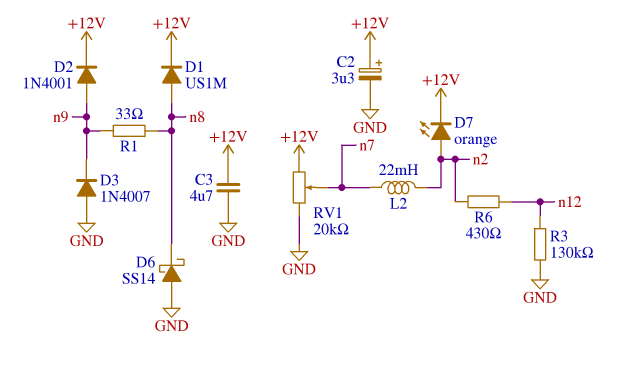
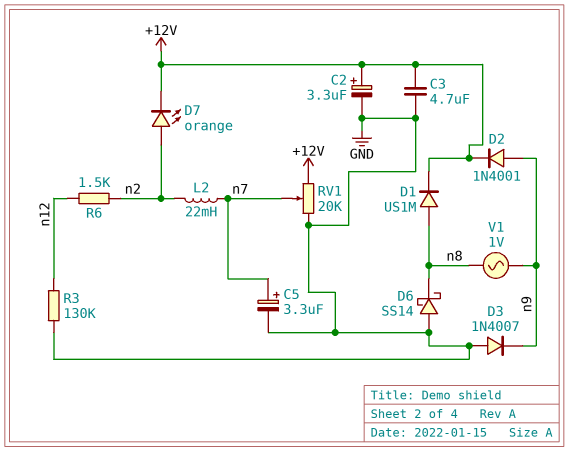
C5: none -> 3.3uF (plus n7, minus GND)
R1: 33 (n8, n9) -> none
R6: 430 (n2, n12) -> 1.5k (n2, n12)
V1: none -> AC 1V (n8, n9)

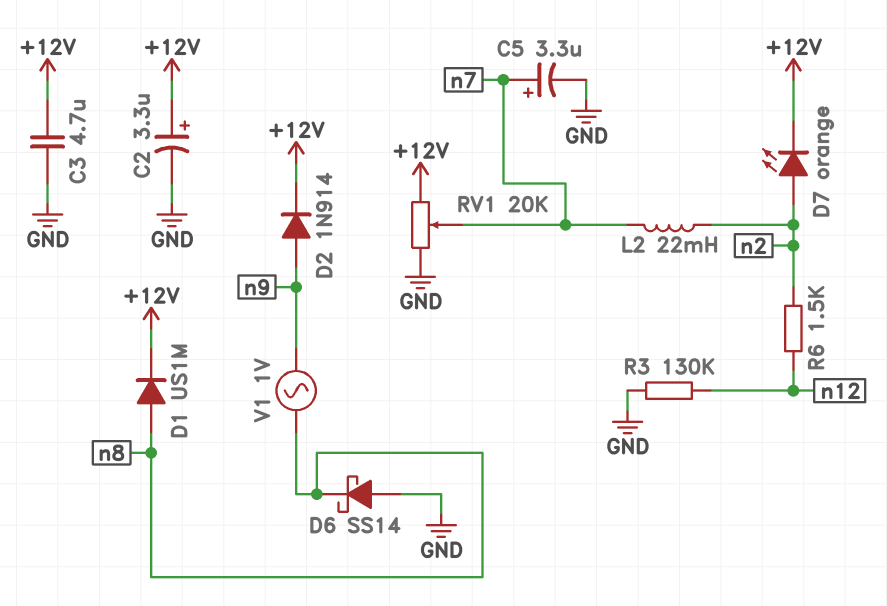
D2: diode 1N4001 (A n9, K +12V) -> diode 1N914 (A n9, K +12V)
D3: diode 1N4007 (A GND, K n9) -> none

